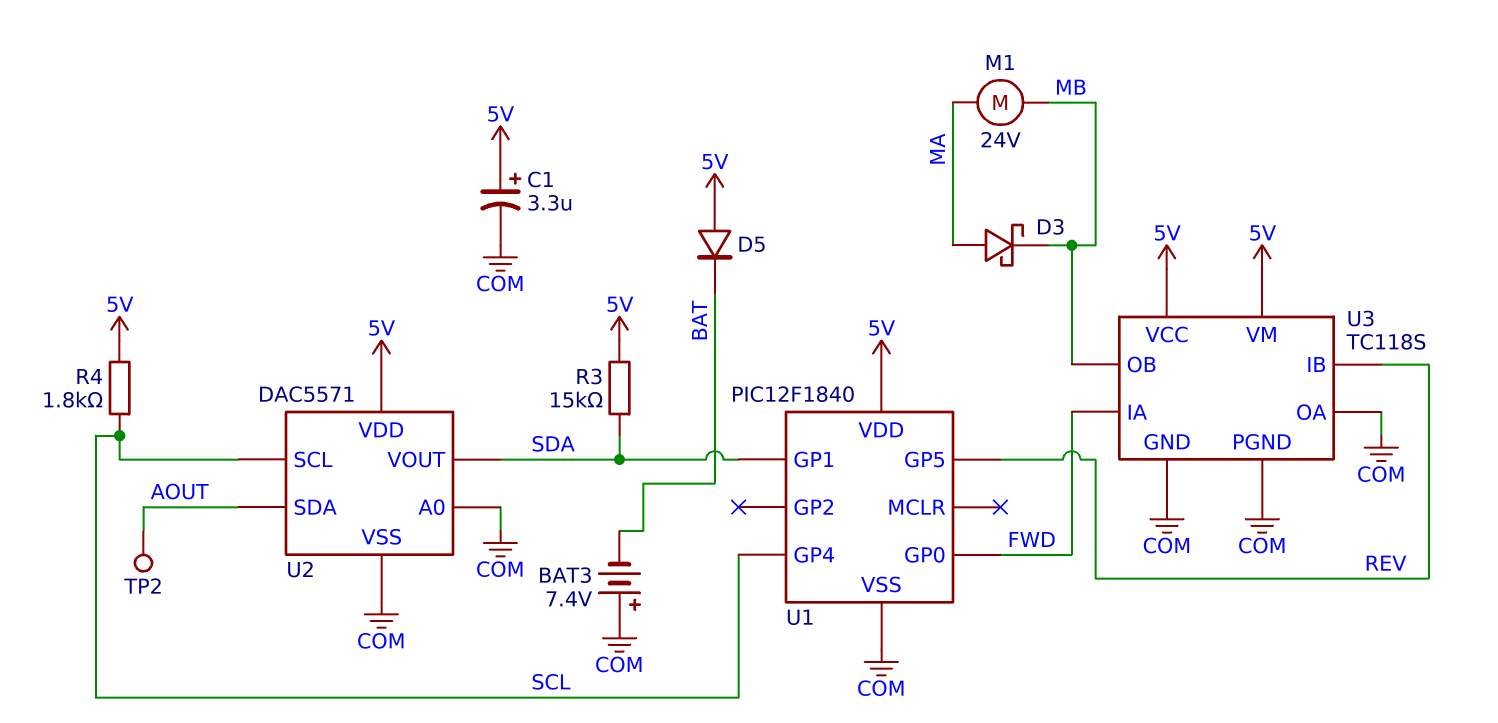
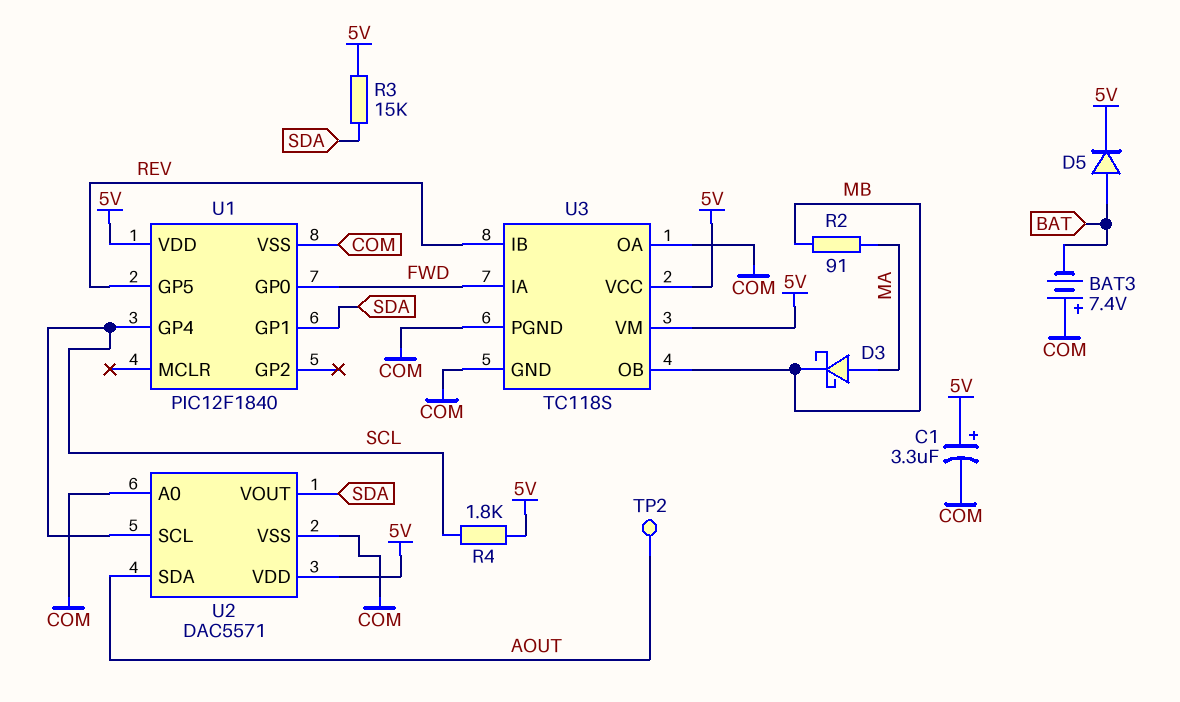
D5: diode (A 5V, K BAT) -> diode (A BAT, K 5V)
M1: motor 24V (MA, MB) -> none
R2: none -> 91 (MA, MB)

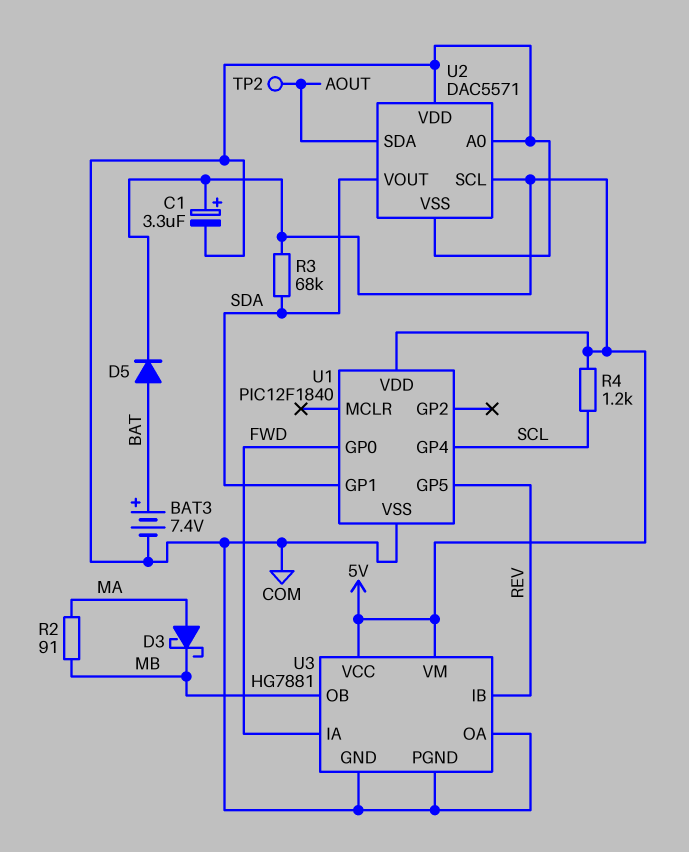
BAT3: 7.4V (plus COM, minus BAT) -> 7.4V (plus BAT, minus COM)
R3: 15k (5V, SDA) -> 68k (5V, SDA)
R4: 1.8k (5V, SCL) -> 1.2k (5V, SCL)
U2 pin SCL: SCL -> 5V
U2 pin VDD: 5V -> COM
U3: TC118S -> HG7881

